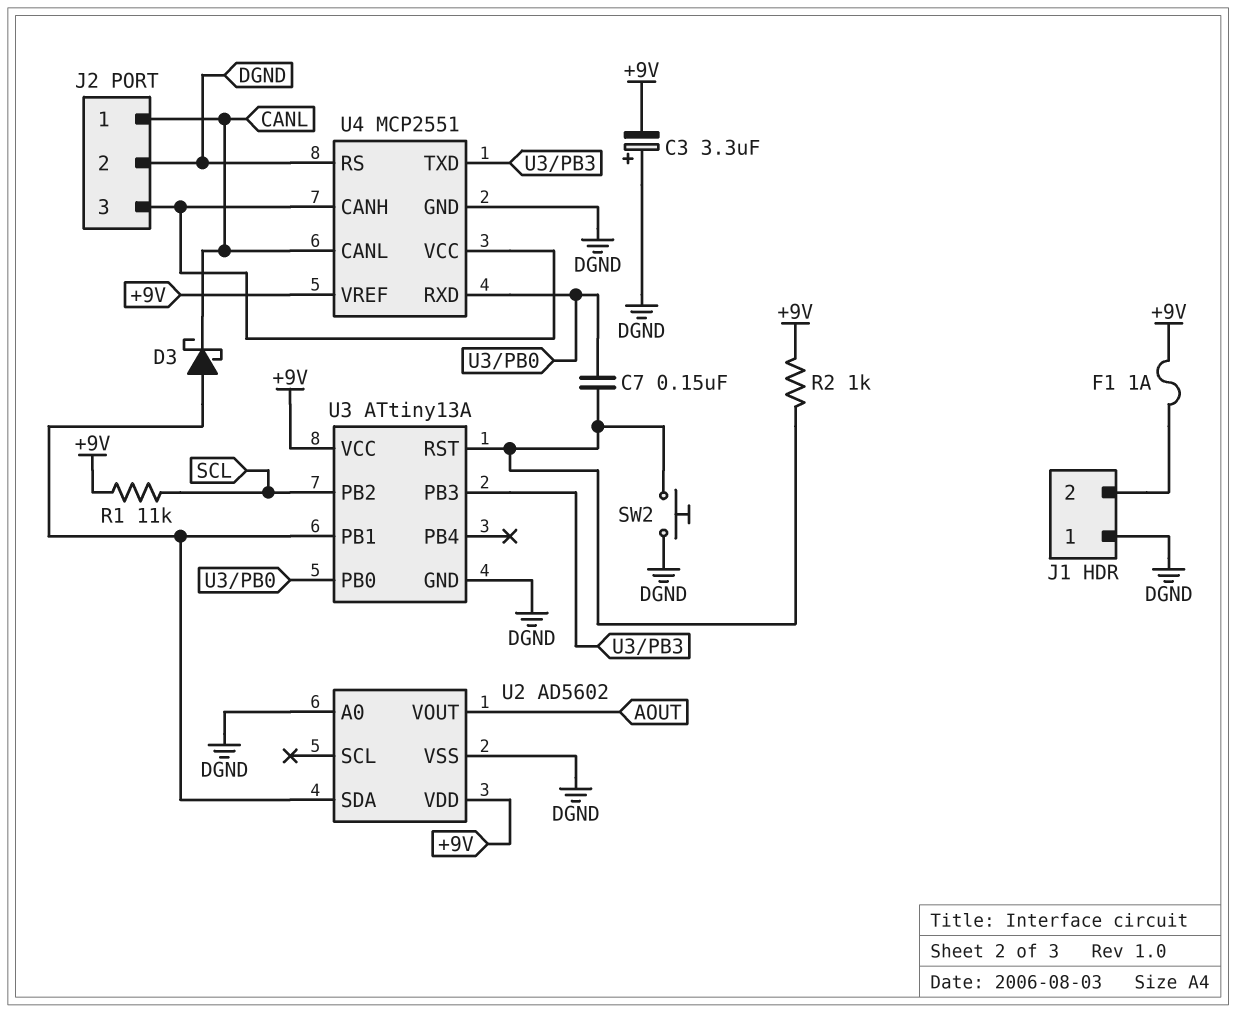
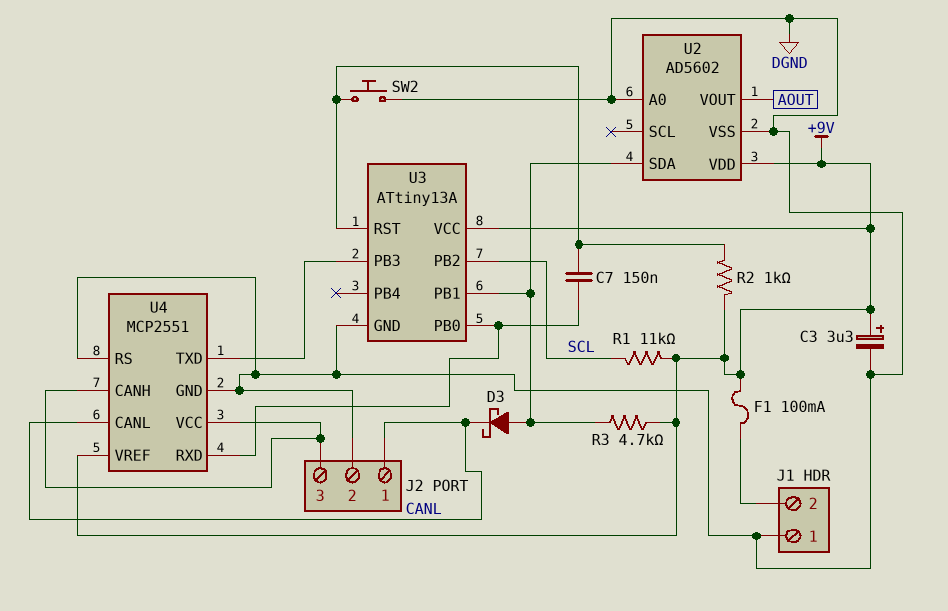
C3: 3.3uF (plus DGND, minus +9V) -> 3.3uF (plus +9V, minus DGND)
F1: 1A (+9V, J1/2) -> 100mA (+9V, J1/2)
R3: none -> 4.7k (+9V, U2/SDA)

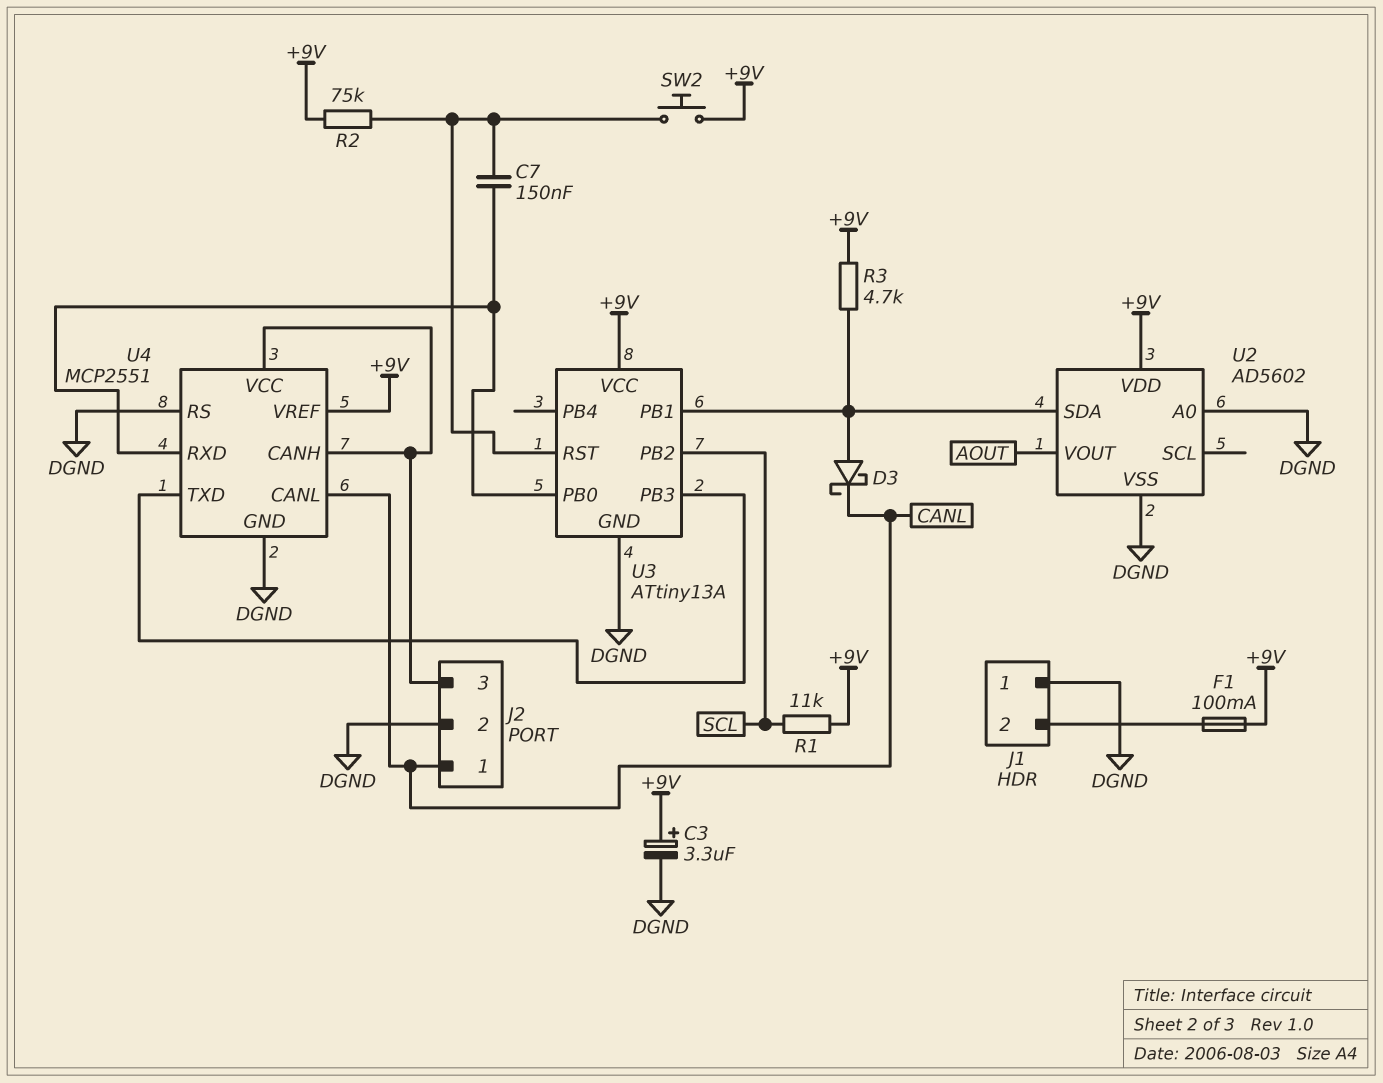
R2: 1k (+9V, U3/RST) -> 75k (+9V, U3/RST)
SW2: button (DGND, U3/RST) -> button (+9V, U3/RST)

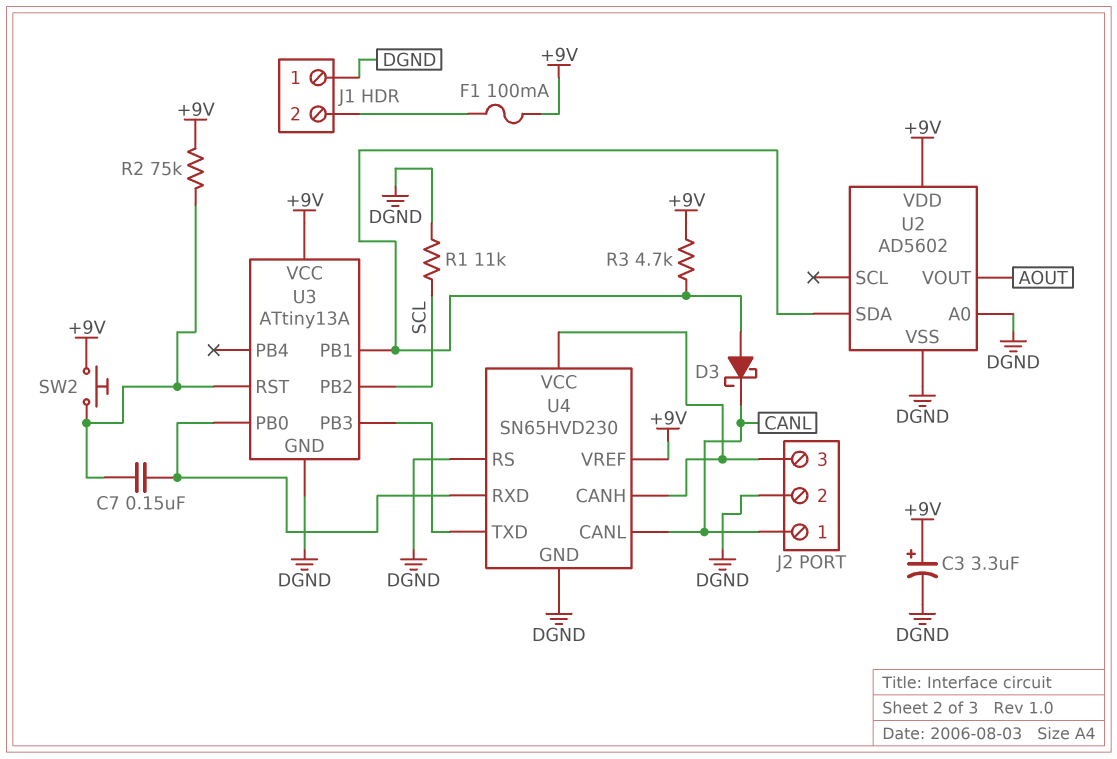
R1: 11k (+9V, SCL) -> 11k (DGND, SCL)
U4: MCP2551 -> SN65HVD230

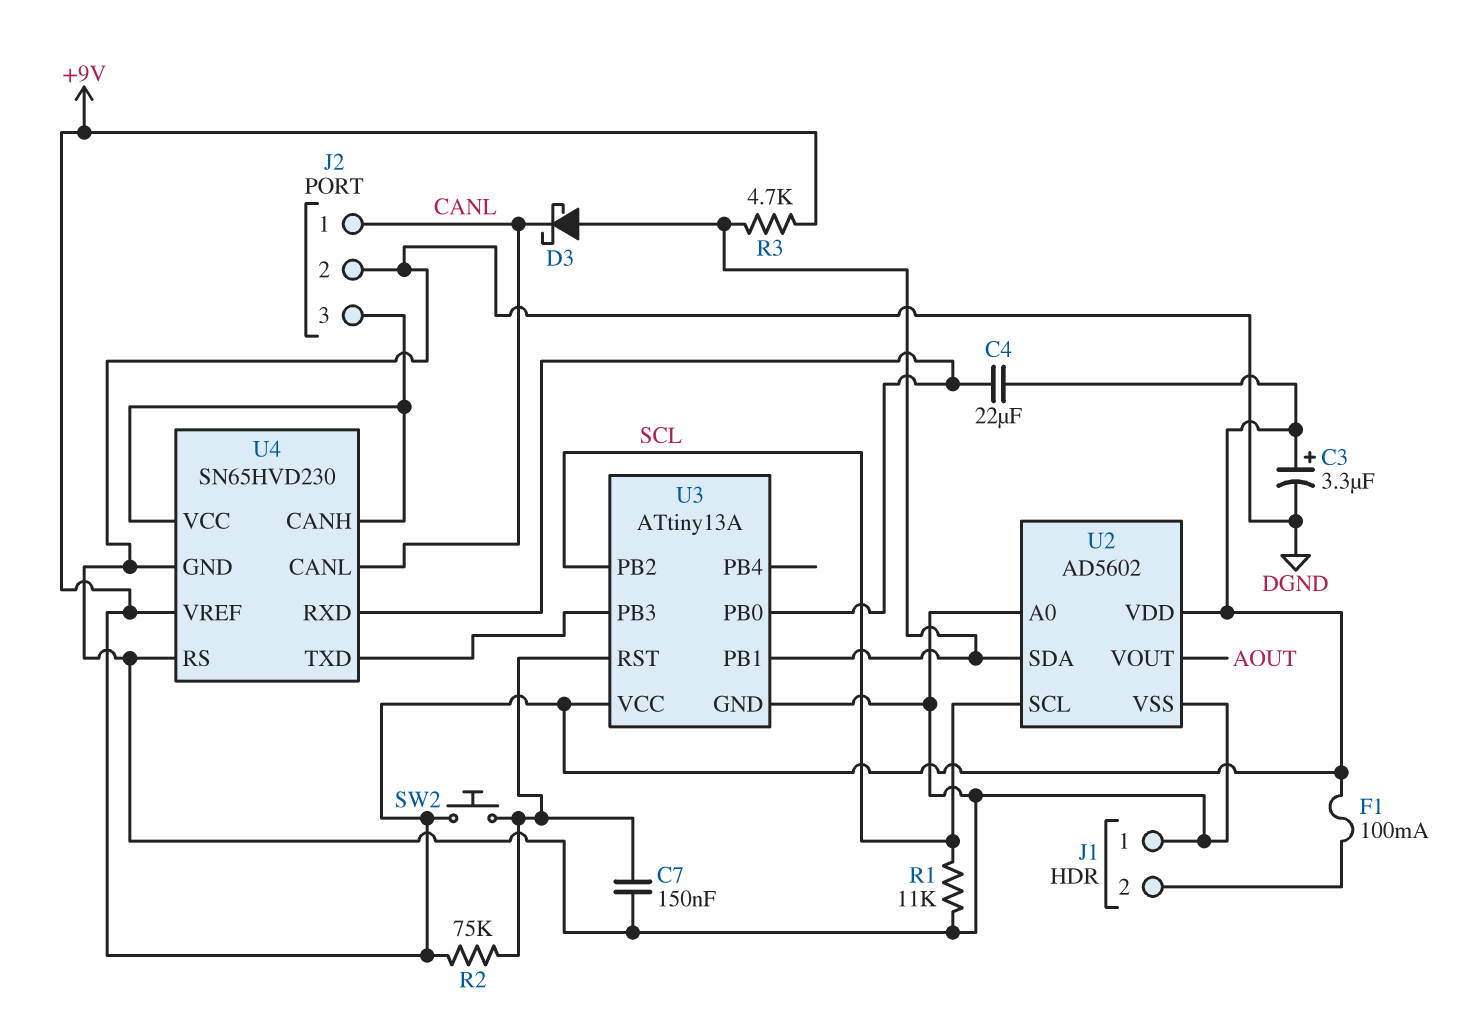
C4: none -> 22uF (+9V, U3/PB0)
C7: 150nF (U3/PB0, U3/RST) -> 150nF (DGND, U3/RST)
U2 pin SCL: none -> SCL

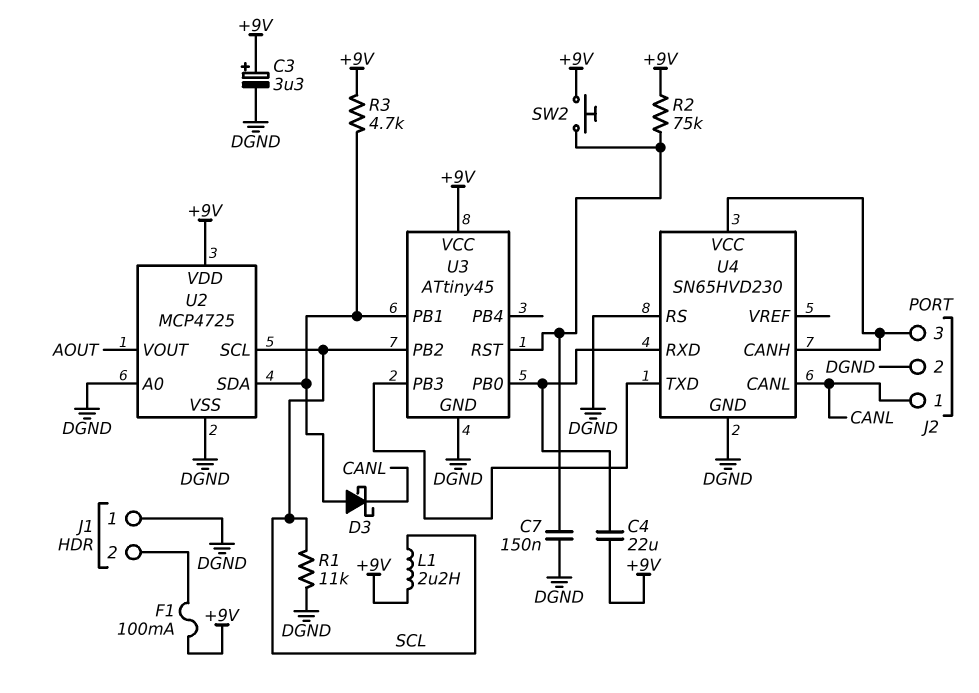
L1: none -> 2.2uH (+9V, SCL)
U2: AD5602 -> MCP4725
U3: ATtiny13A -> ATtiny45
U4 pin VREF: +9V -> none

